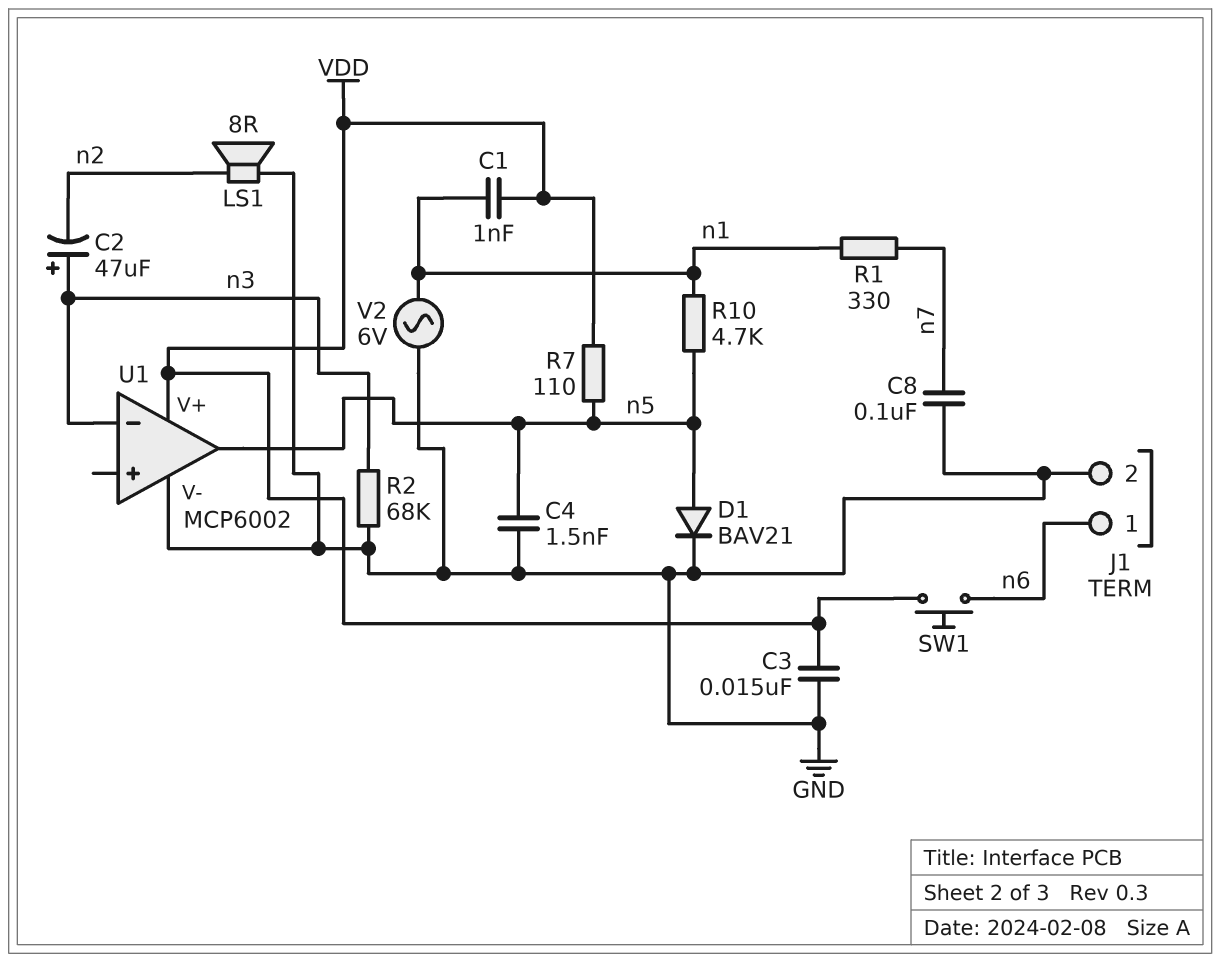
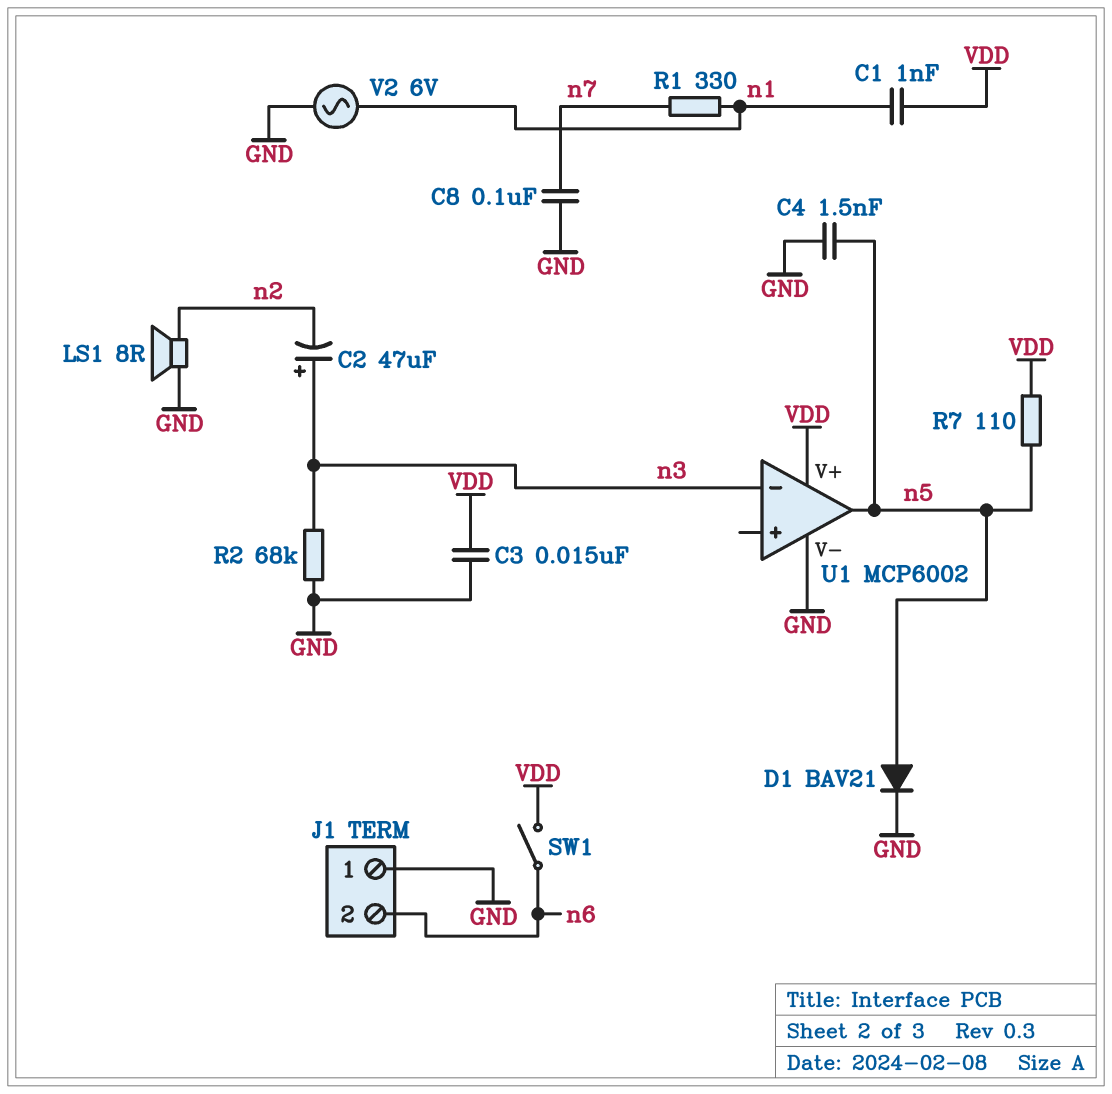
J1 pin 1: n6 -> GND
J1 pin 2: GND -> n6
R10: 4.7k (n1, n5) -> none
SW1: button (VDD, n6) -> switch (VDD, n6)

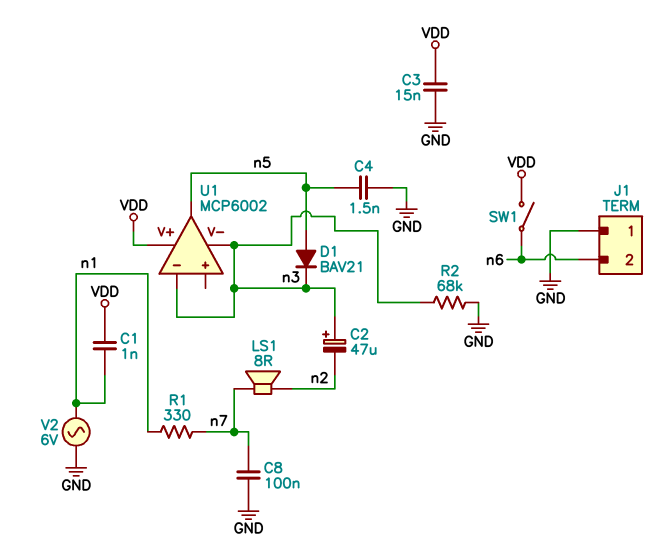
D1: diode BAV21 (A n5, K GND) -> diode BAV21 (A n5, K n3)
LS1: speaker 8R (GND, n2) -> speaker 8R (n2, n7)
R7: 110 (VDD, n5) -> none
U1 pin V-: GND -> n3

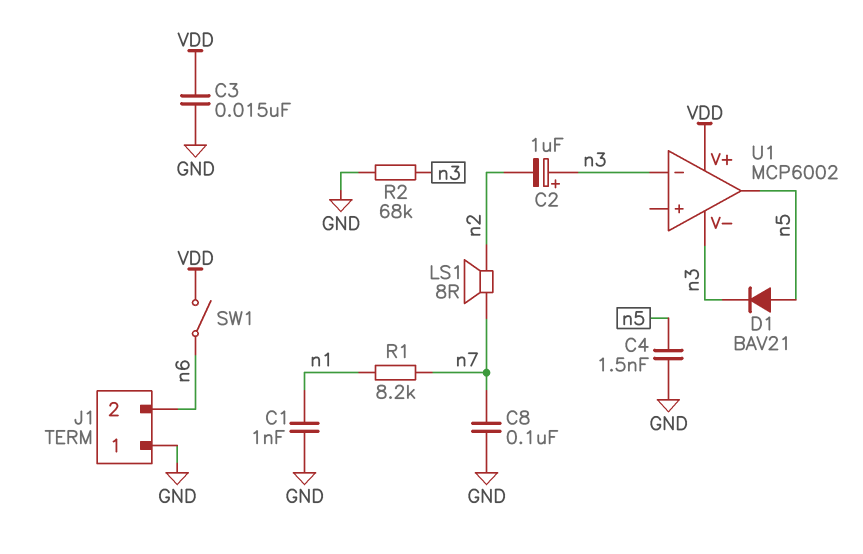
C1: 1nF (VDD, n1) -> 1nF (GND, n1)
C2: 47uF (plus n3, minus n2) -> 1uF (plus n3, minus n2)
R1: 330 (n1, n7) -> 8.2k (n1, n7)
V2: AC 6V (GND, n1) -> none

